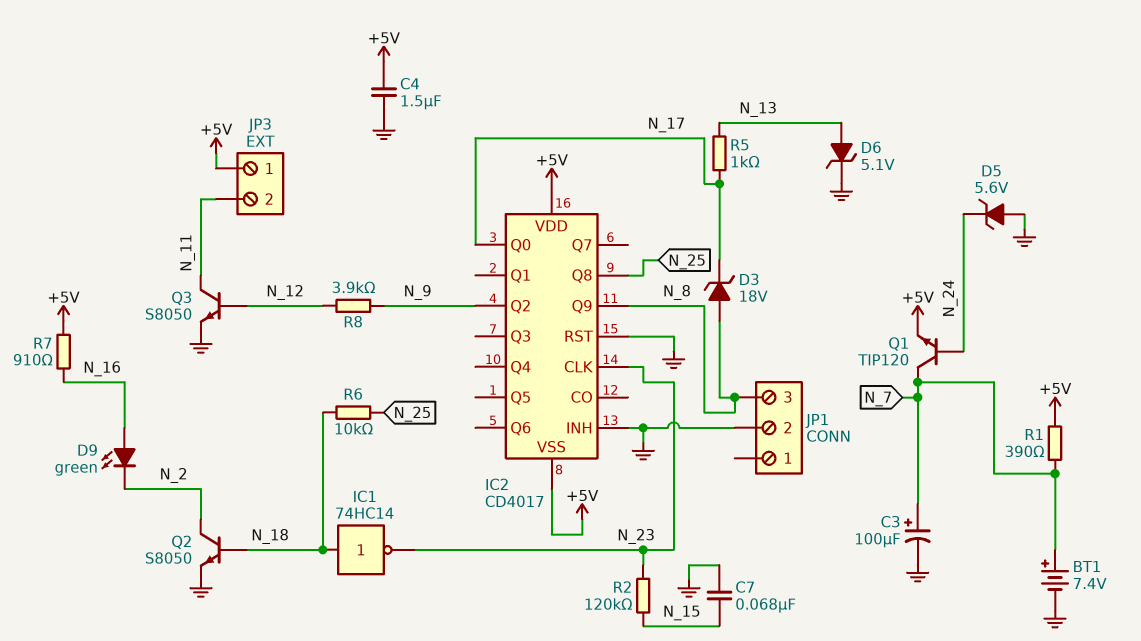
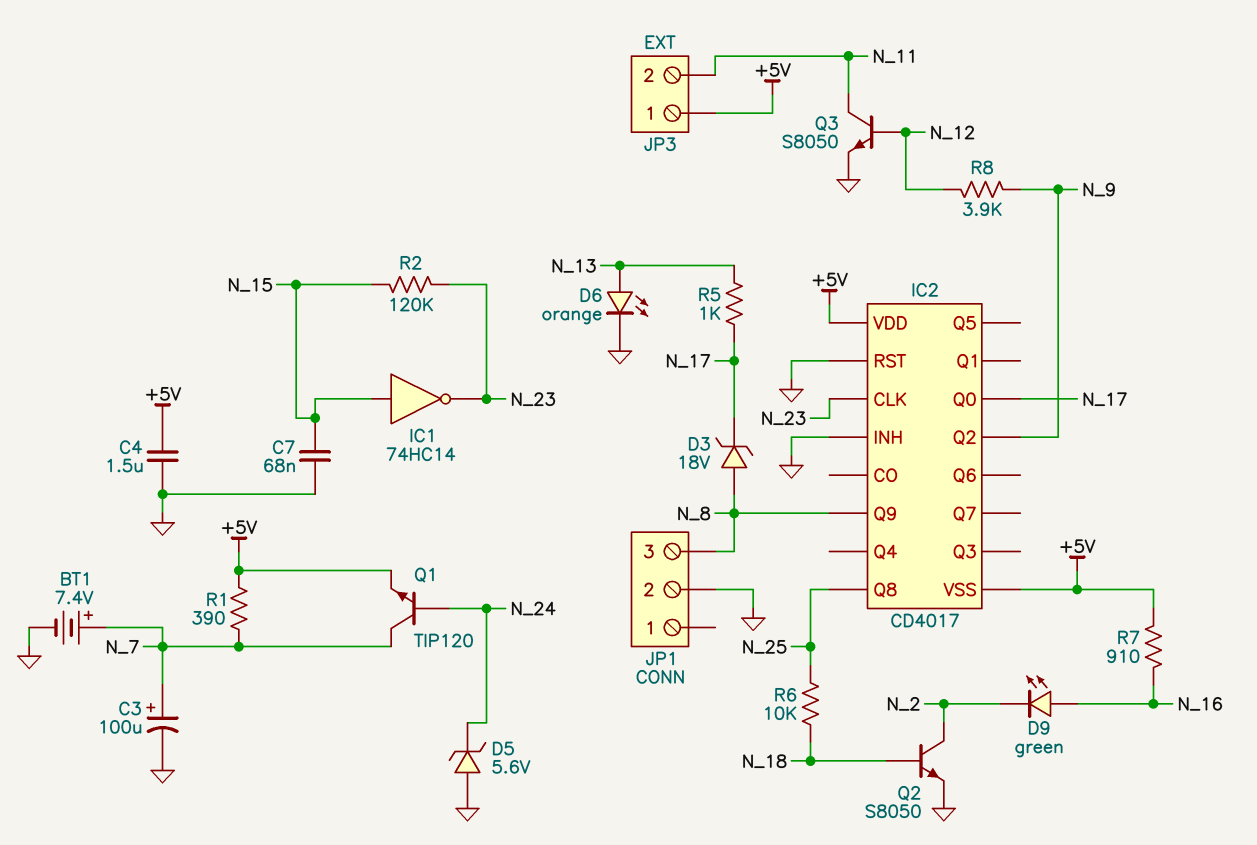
D6: zener 5.1V (A N_13, K GND) -> LED orange (A N_13, K GND)
IC1: NOT 74HC14 (in N_18, out N_23) -> NOT 74HC14 (in N_15, out N_23)

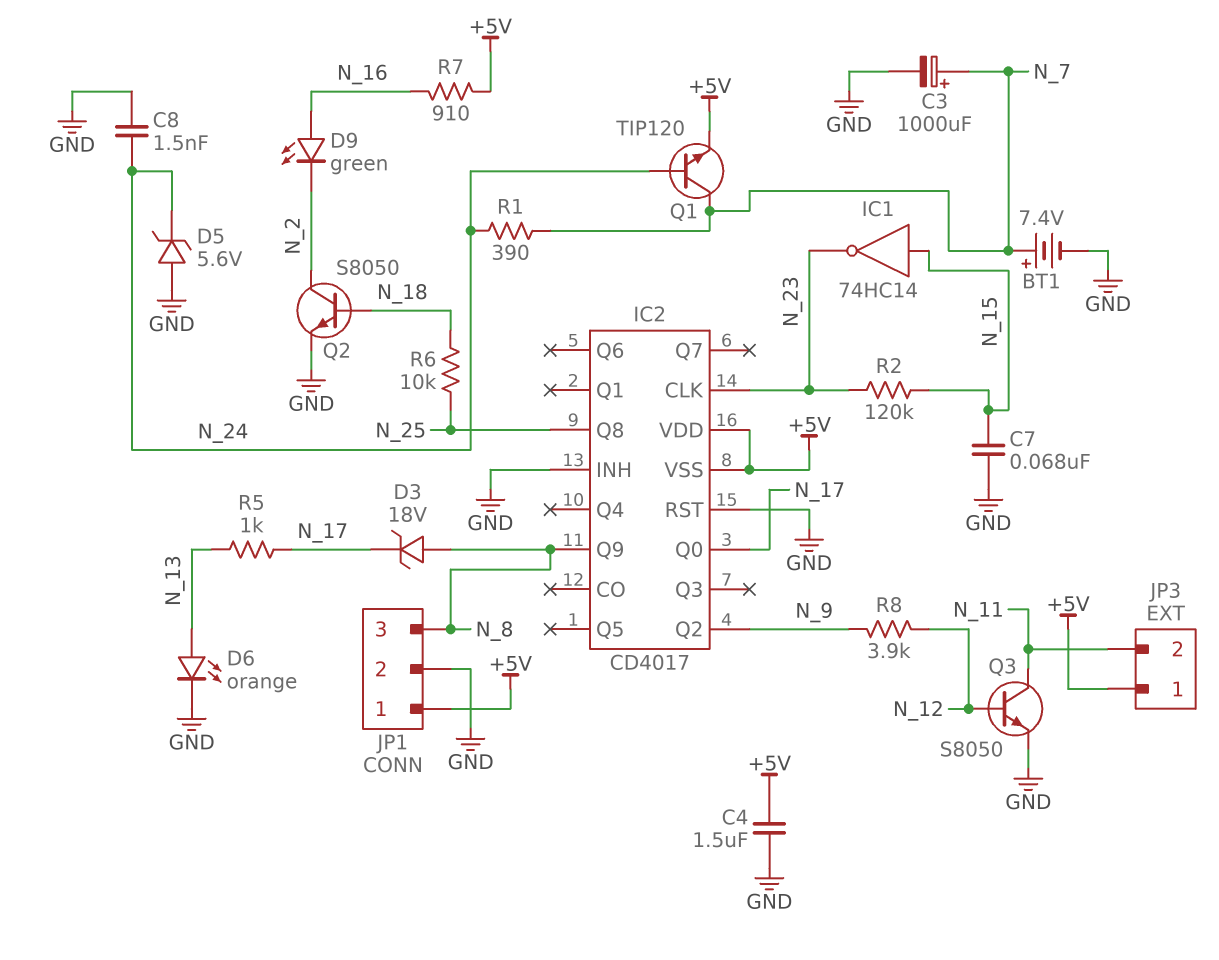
C3: 100uF (plus N_7, minus GND) -> 1000uF (plus N_7, minus GND)
C8: none -> 1.5nF (GND, N_24)
JP1 pin 1: none -> +5V
R1: 390 (+5V, N_7) -> 390 (N_7, N_24)

